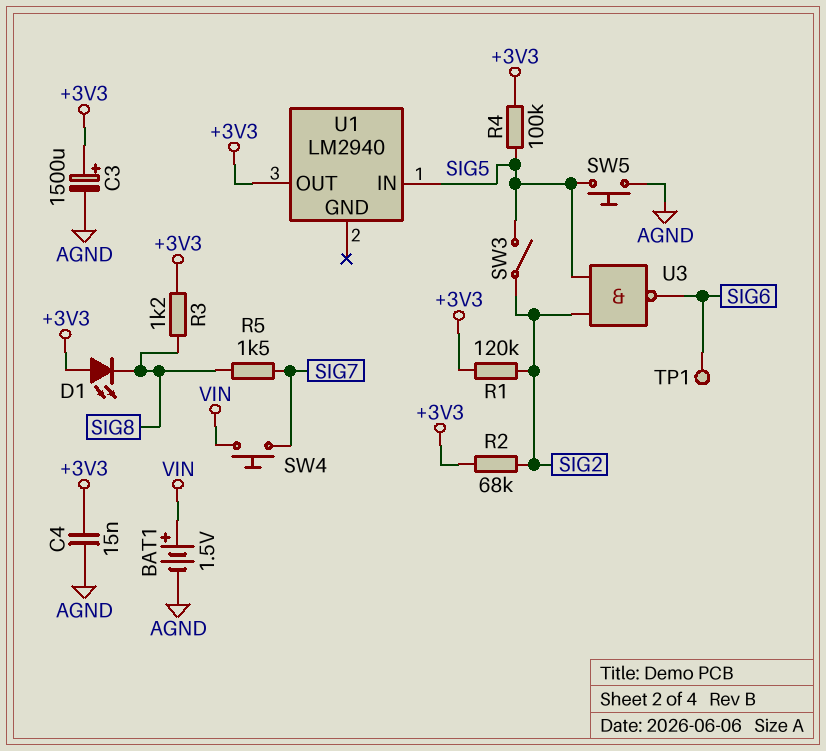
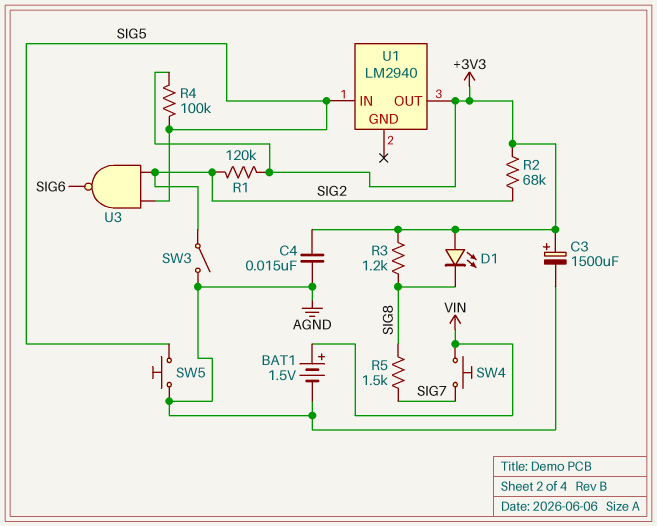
SW3: switch (SIG2, SIG5) -> switch (AGND, SIG2)
TP1: test point (SIG6) -> none

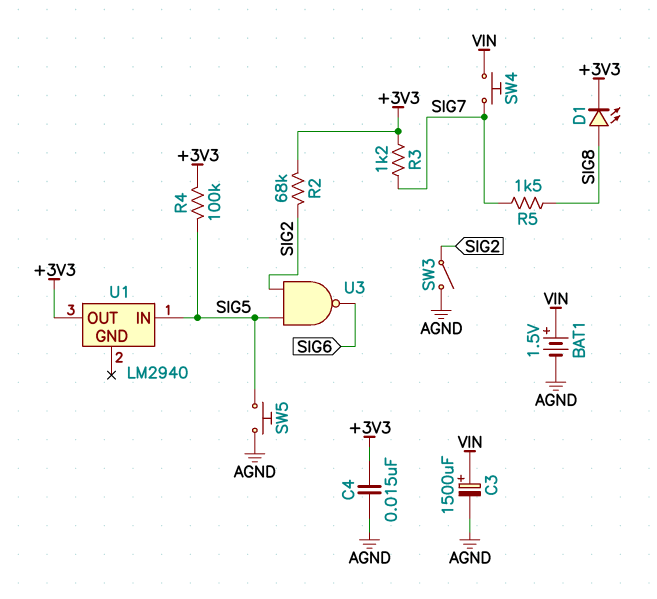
C3: 1500uF (plus +3V3, minus AGND) -> 1500uF (plus VIN, minus AGND)
D1: LED (A +3V3, K SIG8) -> LED (A SIG8, K +3V3)
R1: 120k (+3V3, SIG2) -> none
R3: 1.2k (+3V3, SIG8) -> 1.2k (+3V3, SIG7)

